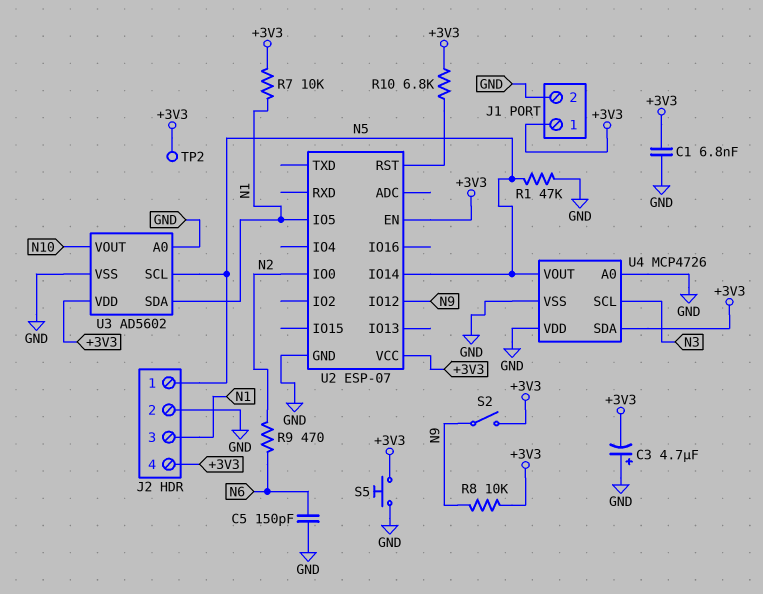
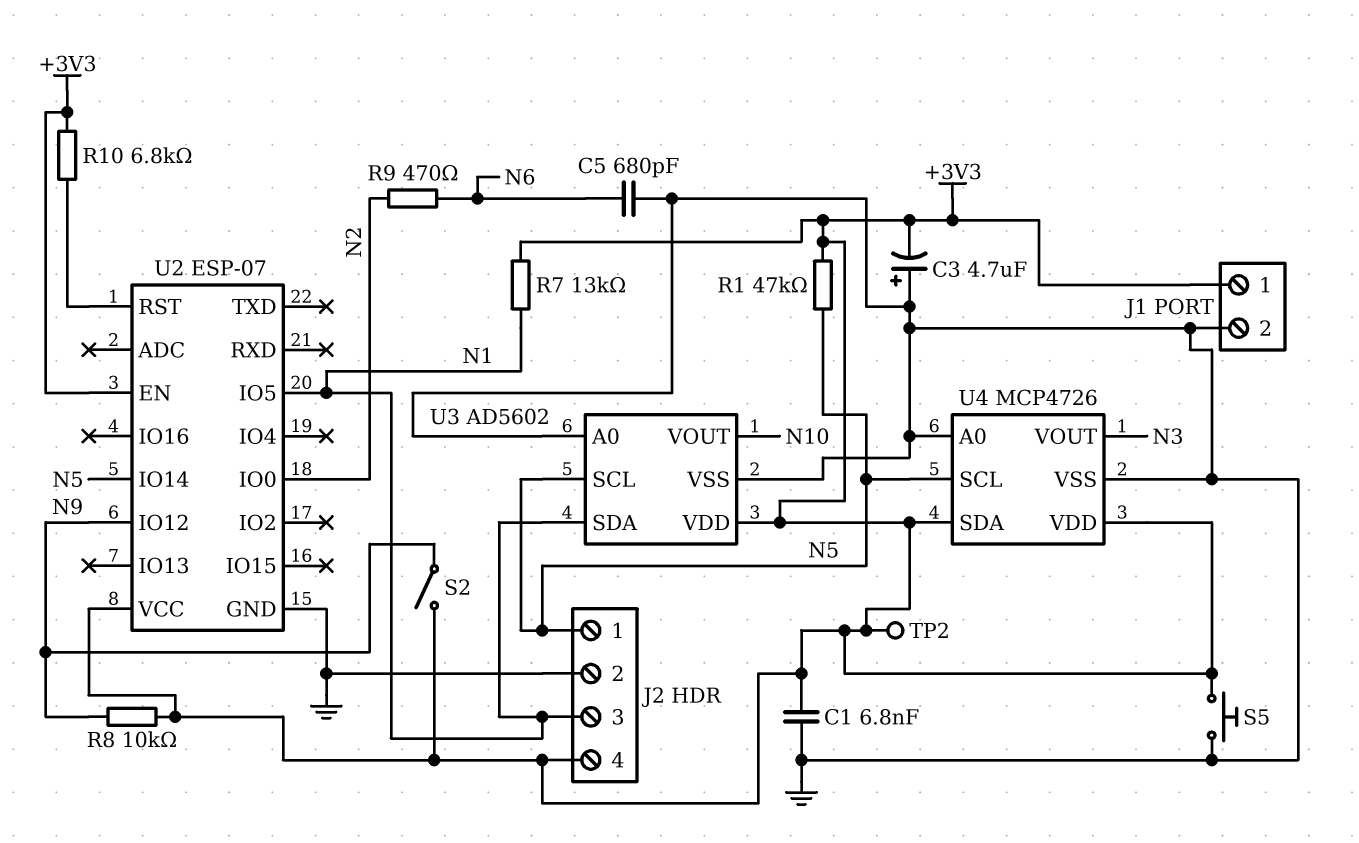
C5: 150pF (GND, N6) -> 680pF (GND, N6)
R1: 47k (GND, N5) -> 47k (+3V3, N5)
R7: 10k (+3V3, N1) -> 13k (+3V3, N1)
U4 pin SCL: N3 -> N5
U4 pin VDD: GND -> +3V3
U4 pin VOUT: N5 -> N3

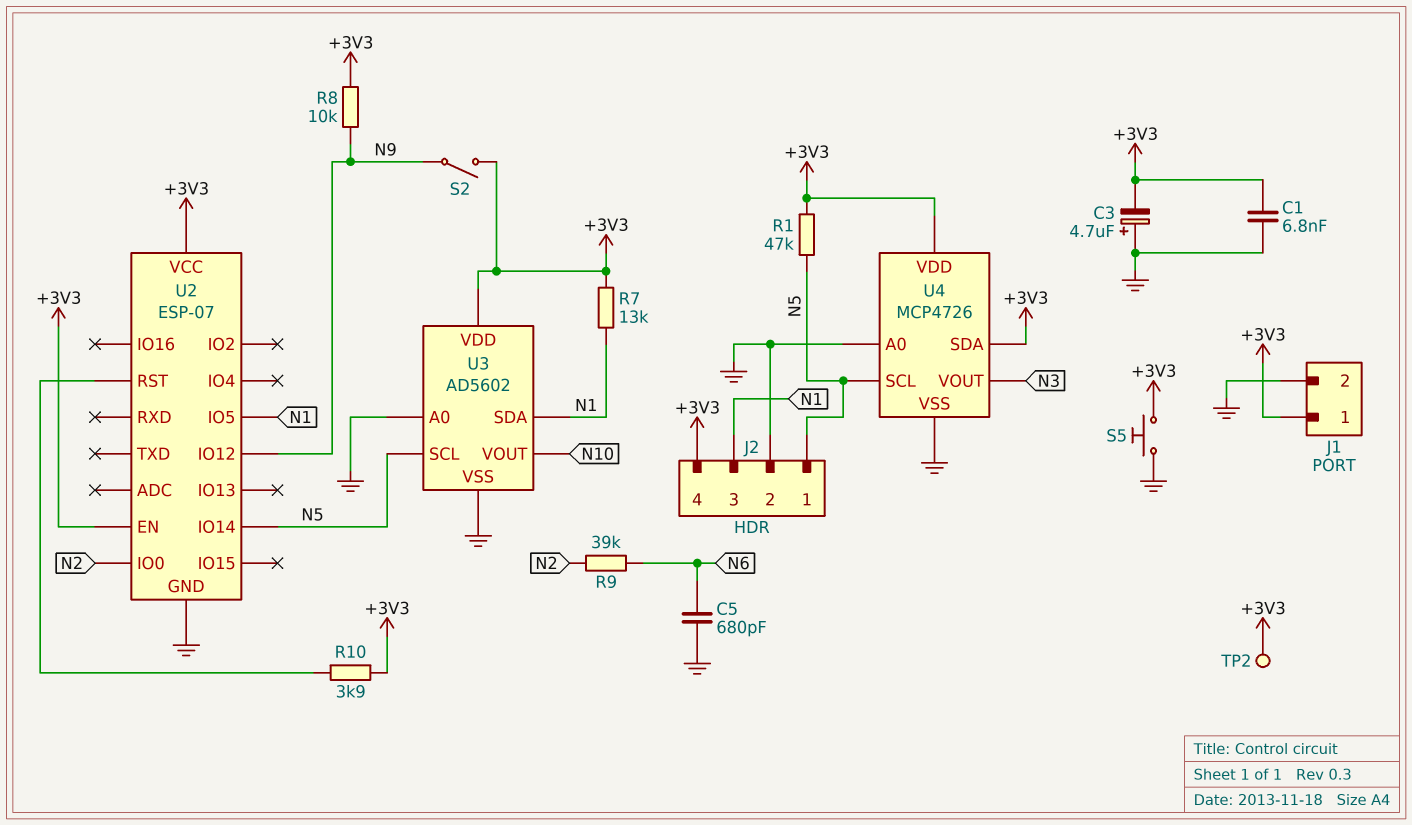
R9: 470 (N2, N6) -> 39k (N2, N6)
R10: 6.8k (+3V3, U2/RST) -> 3.9k (+3V3, U2/RST)

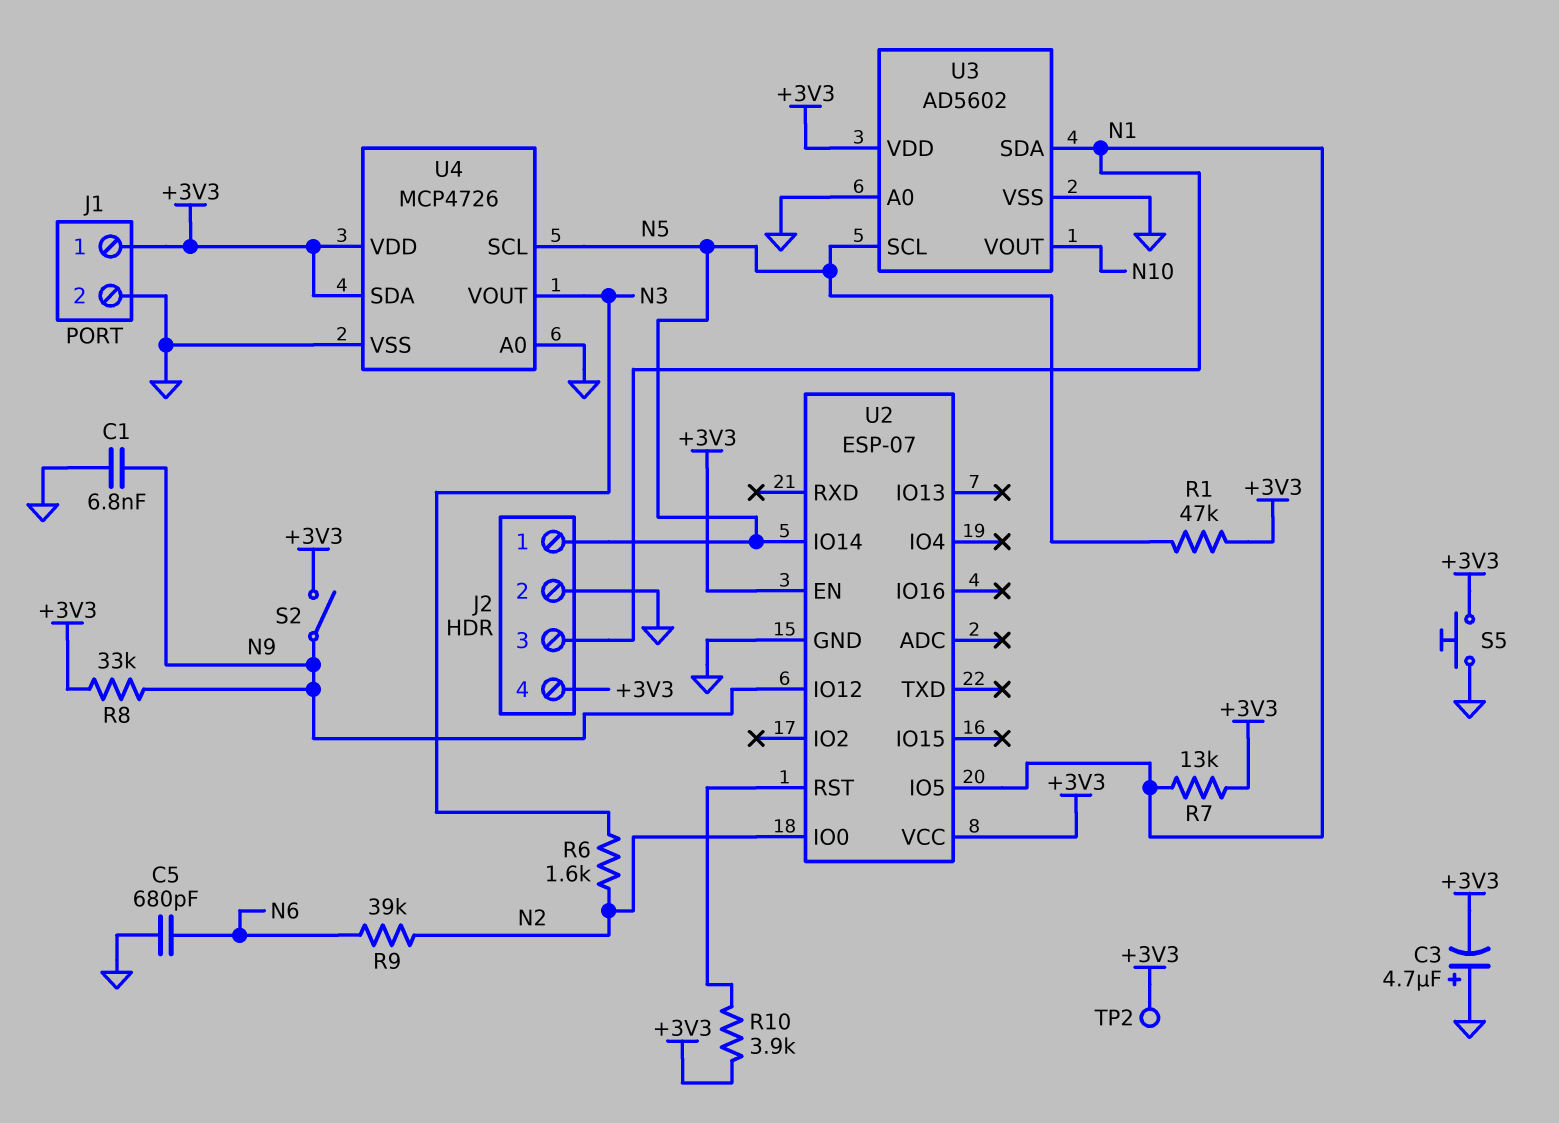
C1: 6.8nF (+3V3, GND) -> 6.8nF (GND, N9)
R6: none -> 1.6k (N2, N3)
R8: 10k (+3V3, N9) -> 33k (+3V3, N9)

